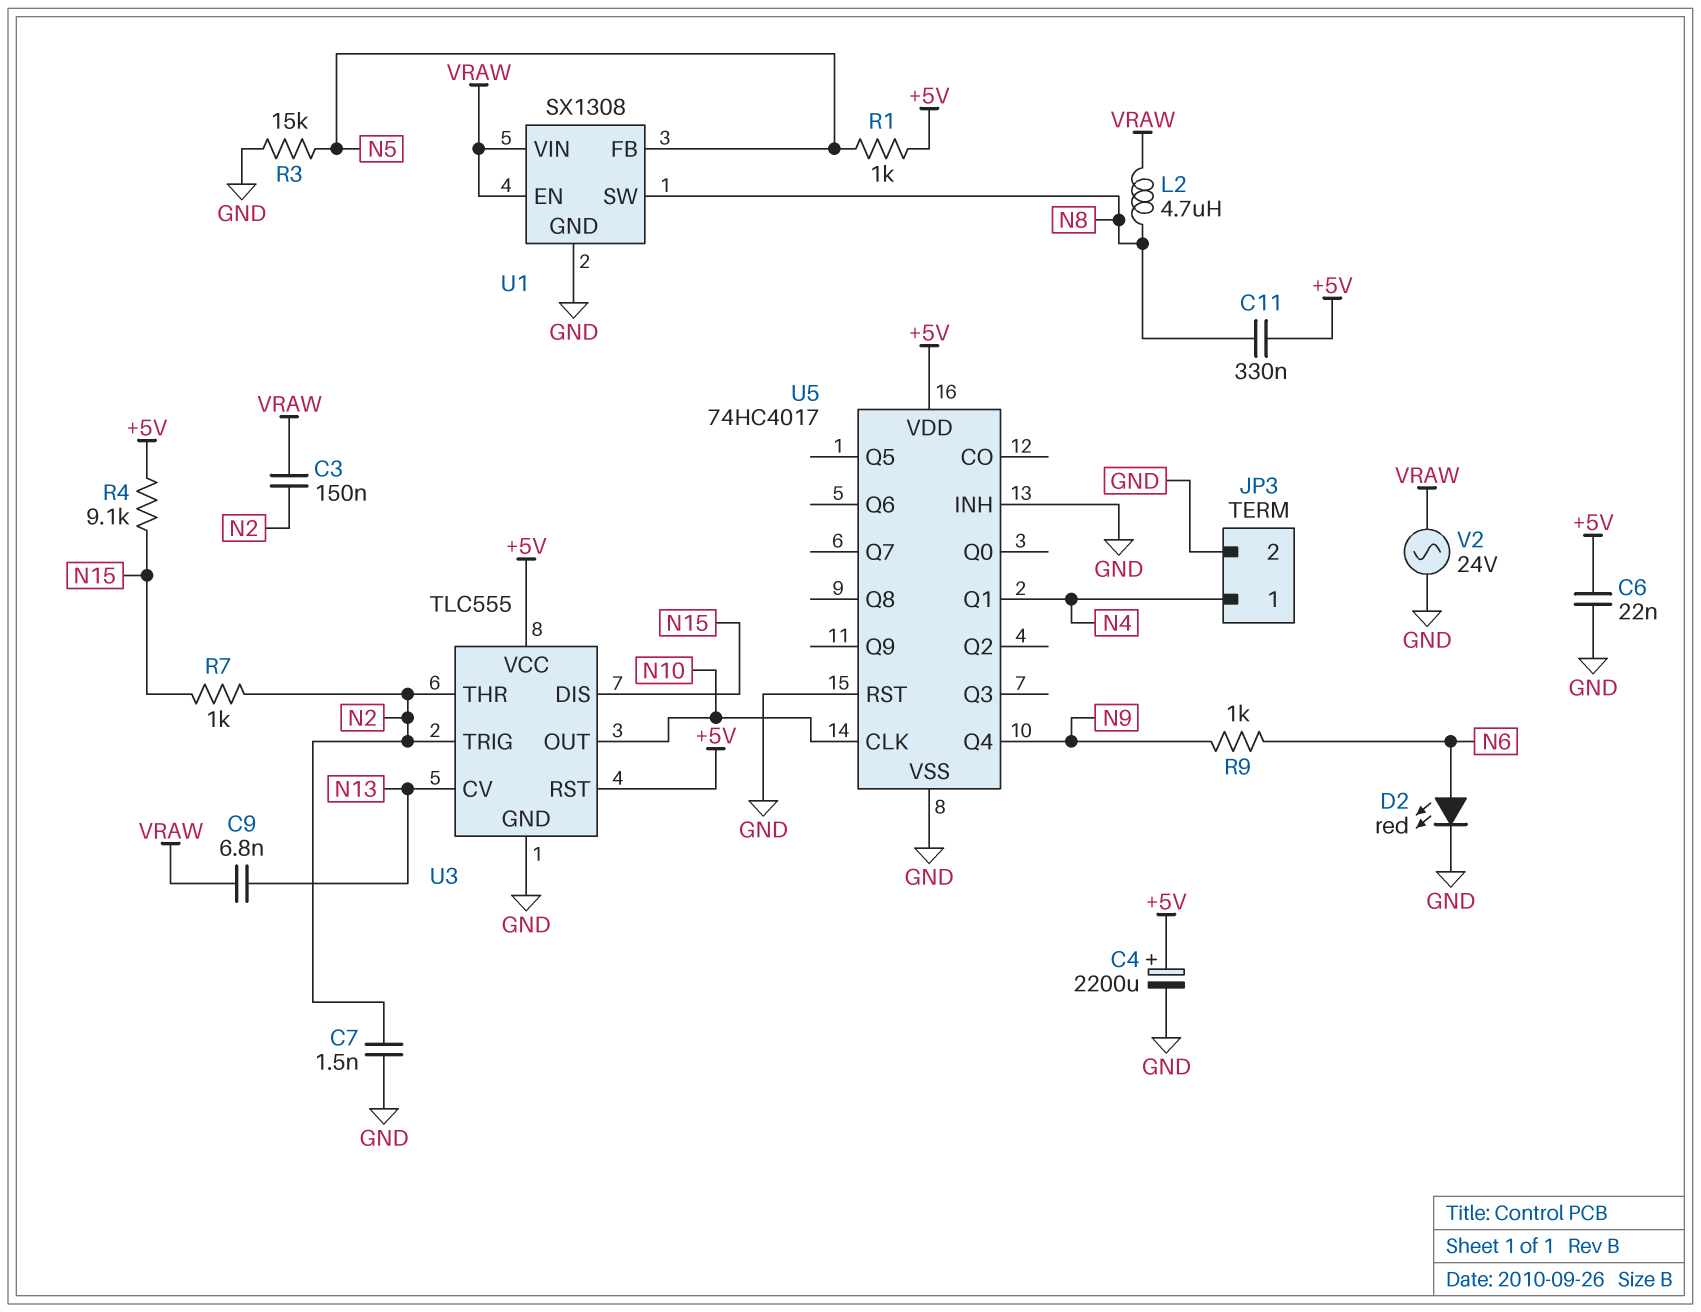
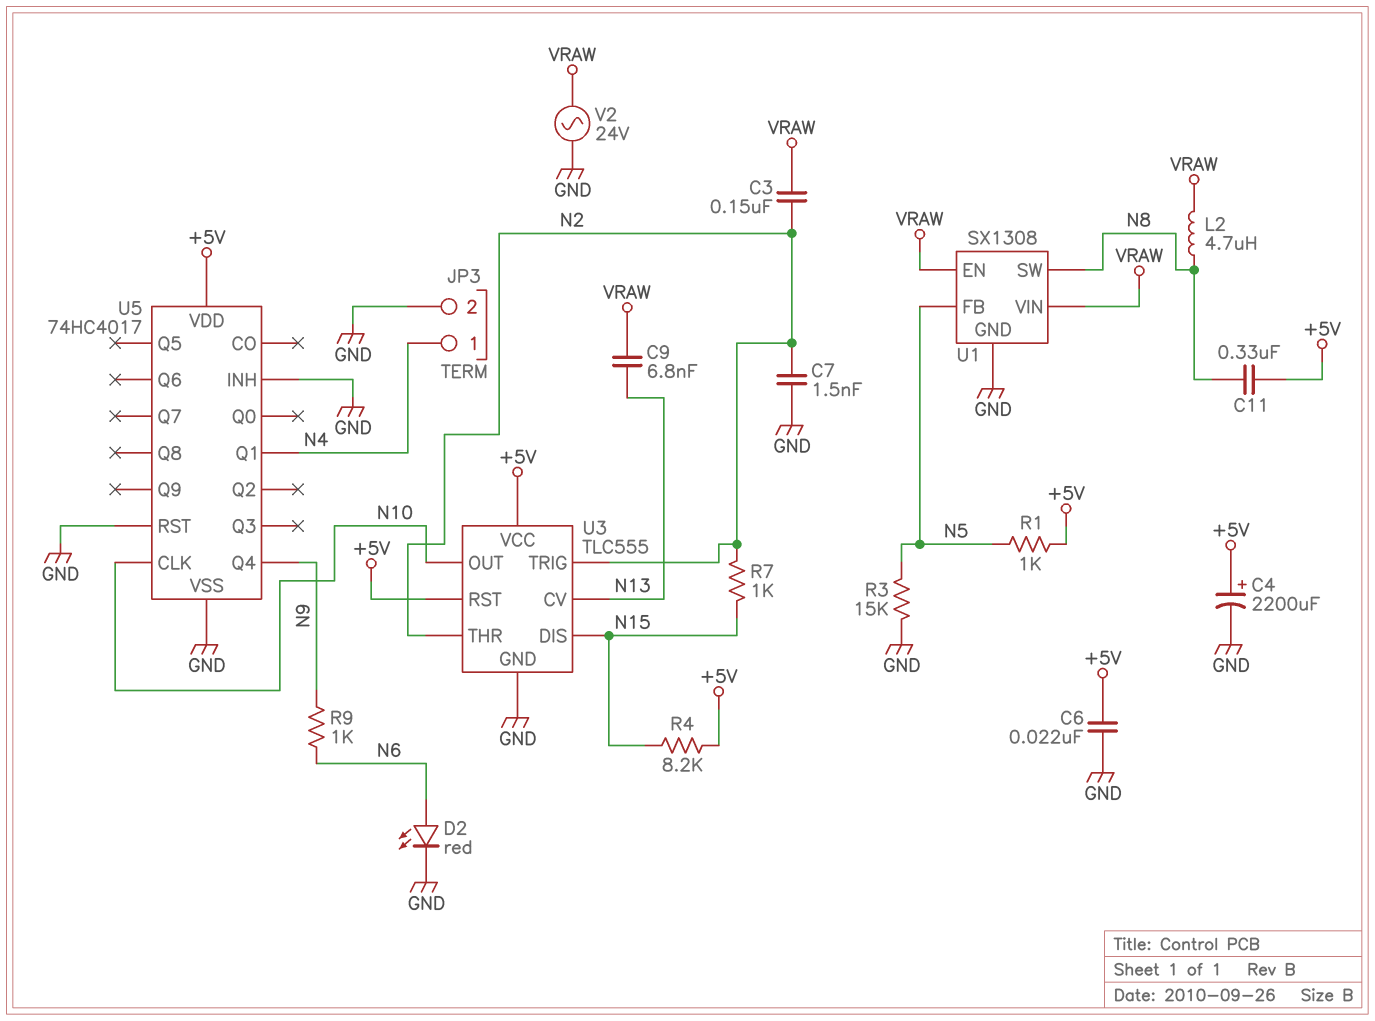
R4: 9.1k (+5V, N15) -> 8.2k (+5V, N15)

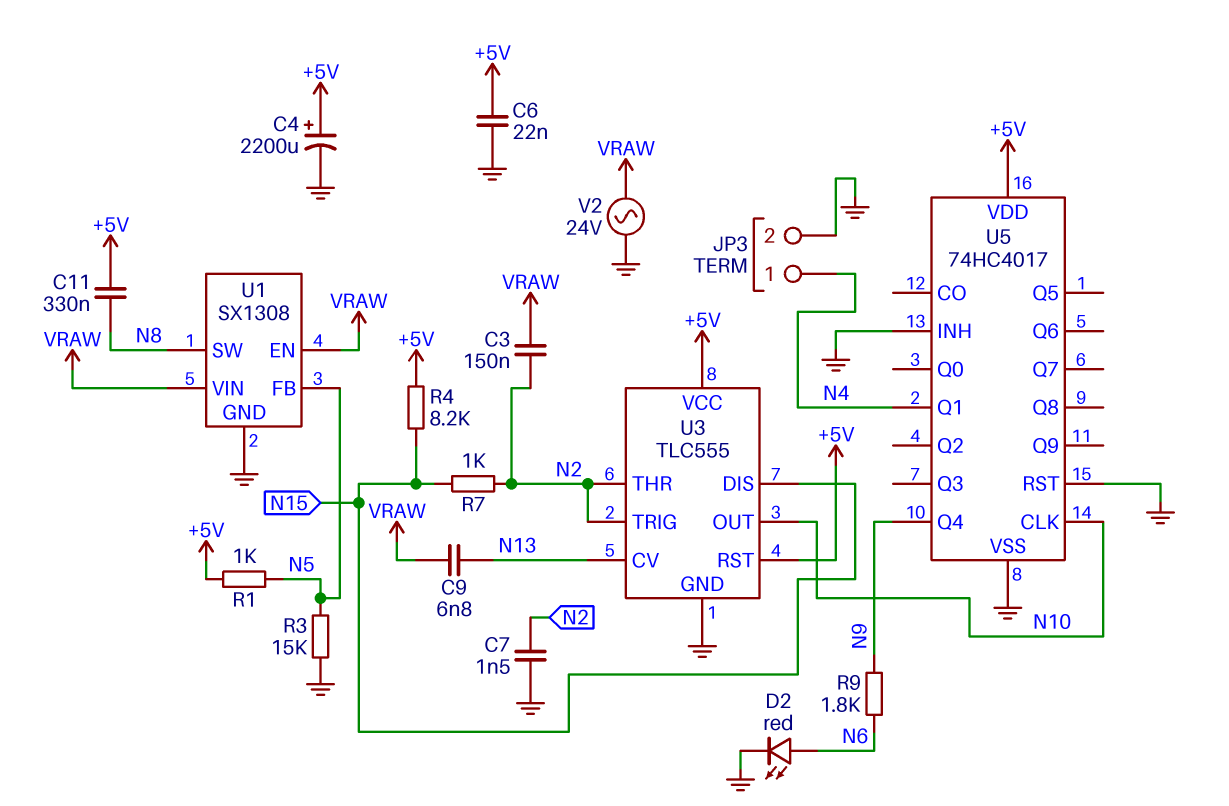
L2: 4.7uH (N8, VRAW) -> none
R9: 1k (N6, N9) -> 1.8k (N6, N9)

